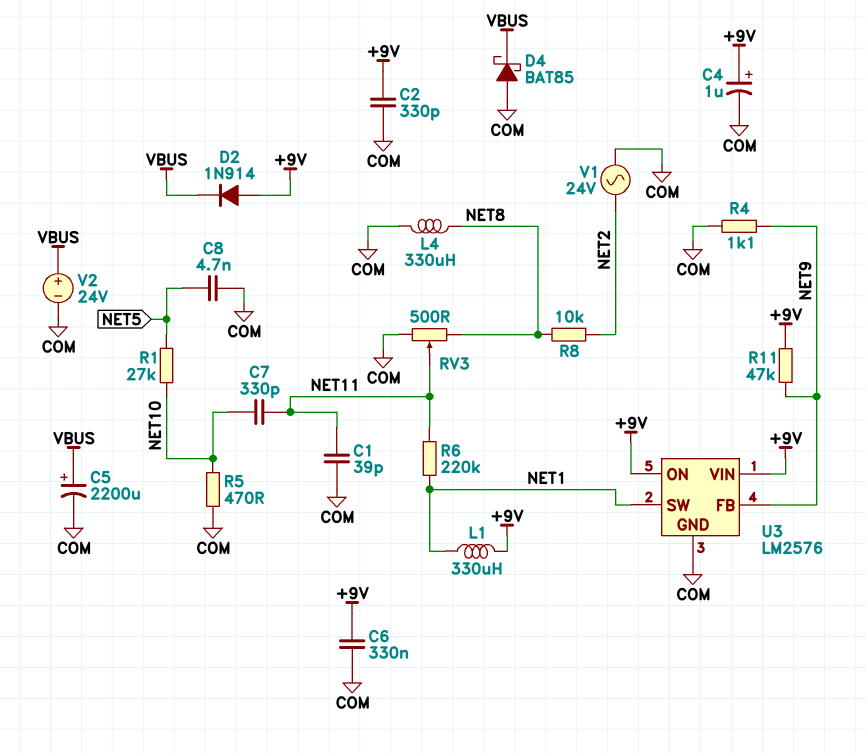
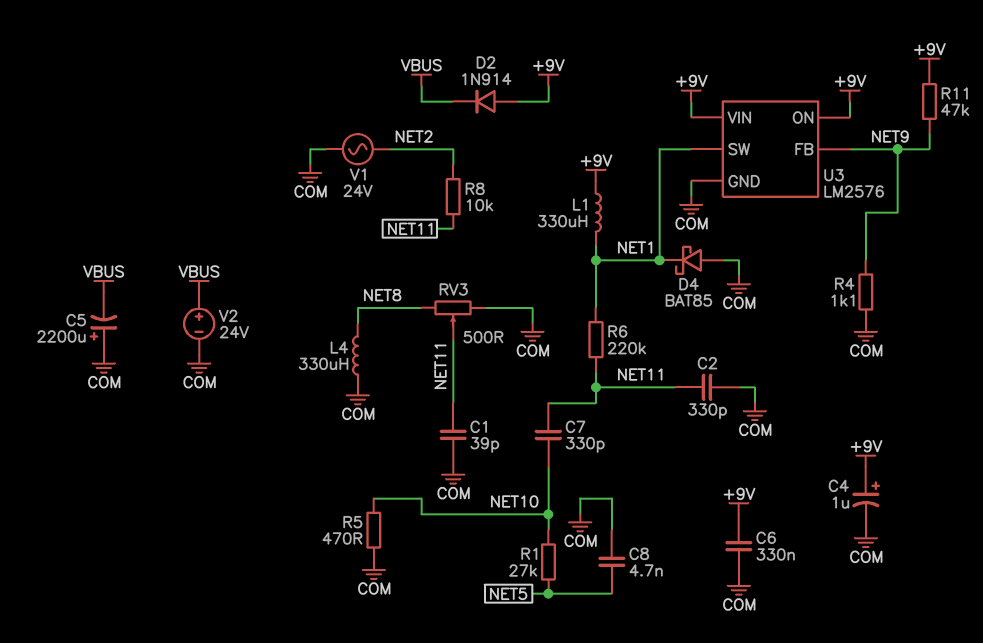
C2: 330pF (+9V, COM) -> 330pF (COM, NET11)
C5: 2200uF (plus VBUS, minus COM) -> 2200uF (plus COM, minus VBUS)
D4: schottky BAT85 (A COM, K VBUS) -> schottky BAT85 (A COM, K NET1)
R8: 10k (NET2, NET8) -> 10k (NET2, NET11)

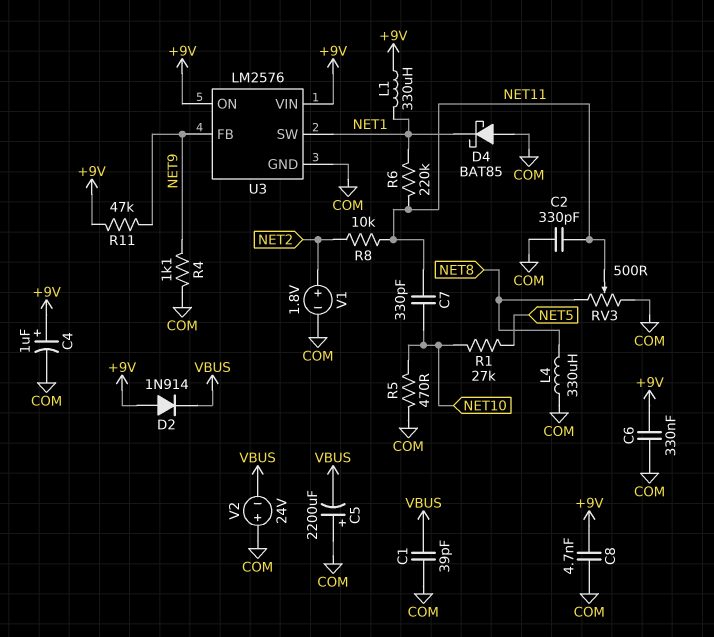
C1: 39pF (COM, NET11) -> 39pF (COM, VBUS)
C8: 4.7nF (COM, NET5) -> 4.7nF (+9V, COM)
V1: AC 24V (COM, NET2) -> 1.8V (plus NET2, minus COM)
V2: 24V (plus VBUS, minus COM) -> 24V (plus COM, minus VBUS)

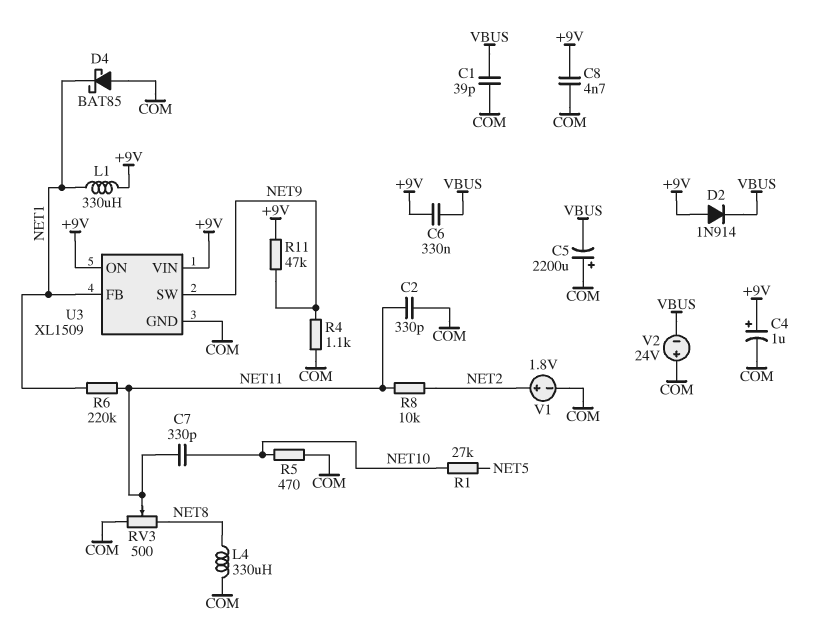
C6: 330nF (+9V, COM) -> 330nF (+9V, VBUS)
U3: LM2576 -> XL1509
U3 pin FB: NET9 -> NET1
U3 pin SW: NET1 -> NET9

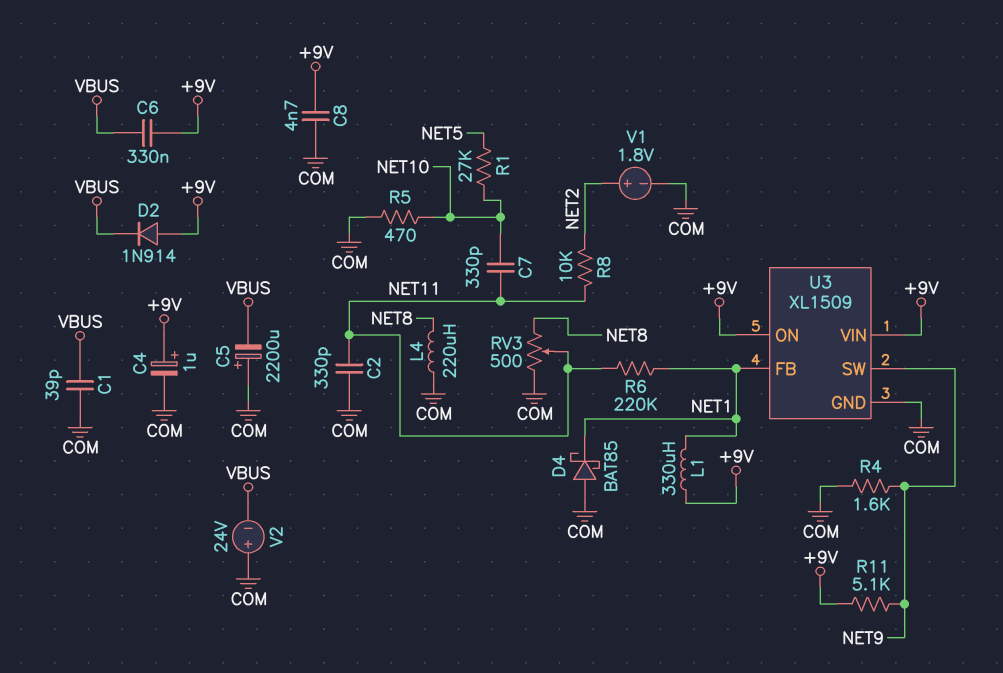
L4: 330uH (COM, NET8) -> 220uH (COM, NET8)
R4: 1.1k (COM, NET9) -> 1.6k (COM, NET9)
R11: 47k (+9V, NET9) -> 5.1k (+9V, NET9)

